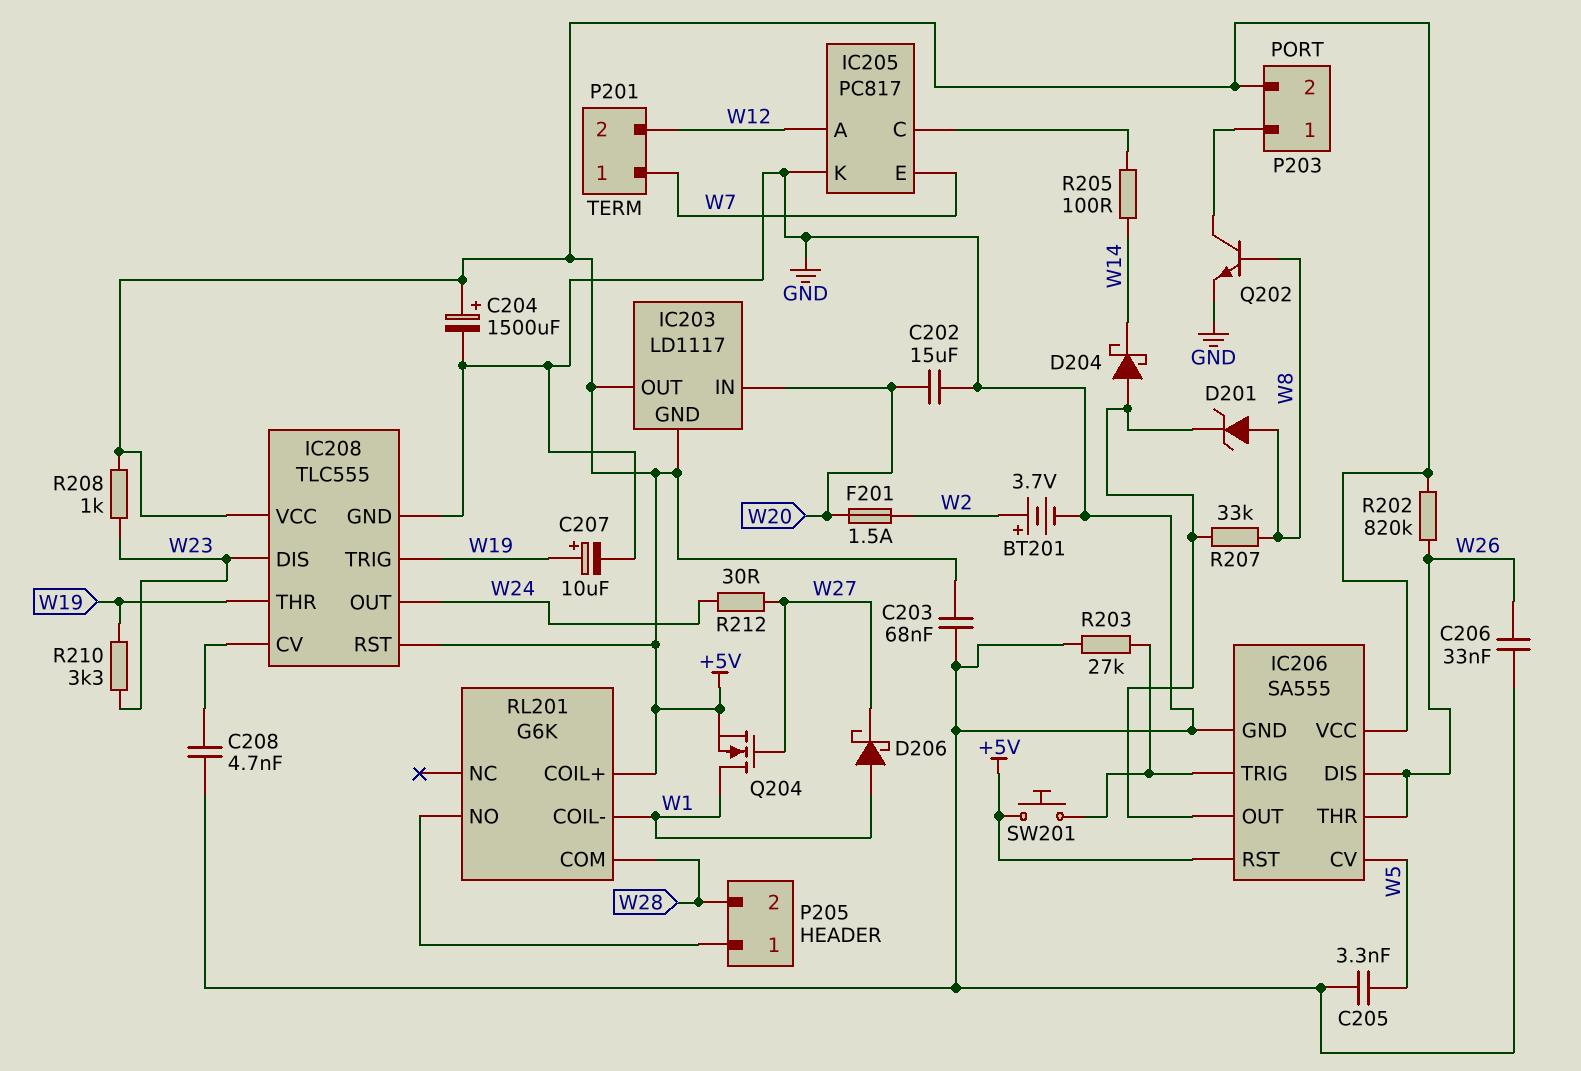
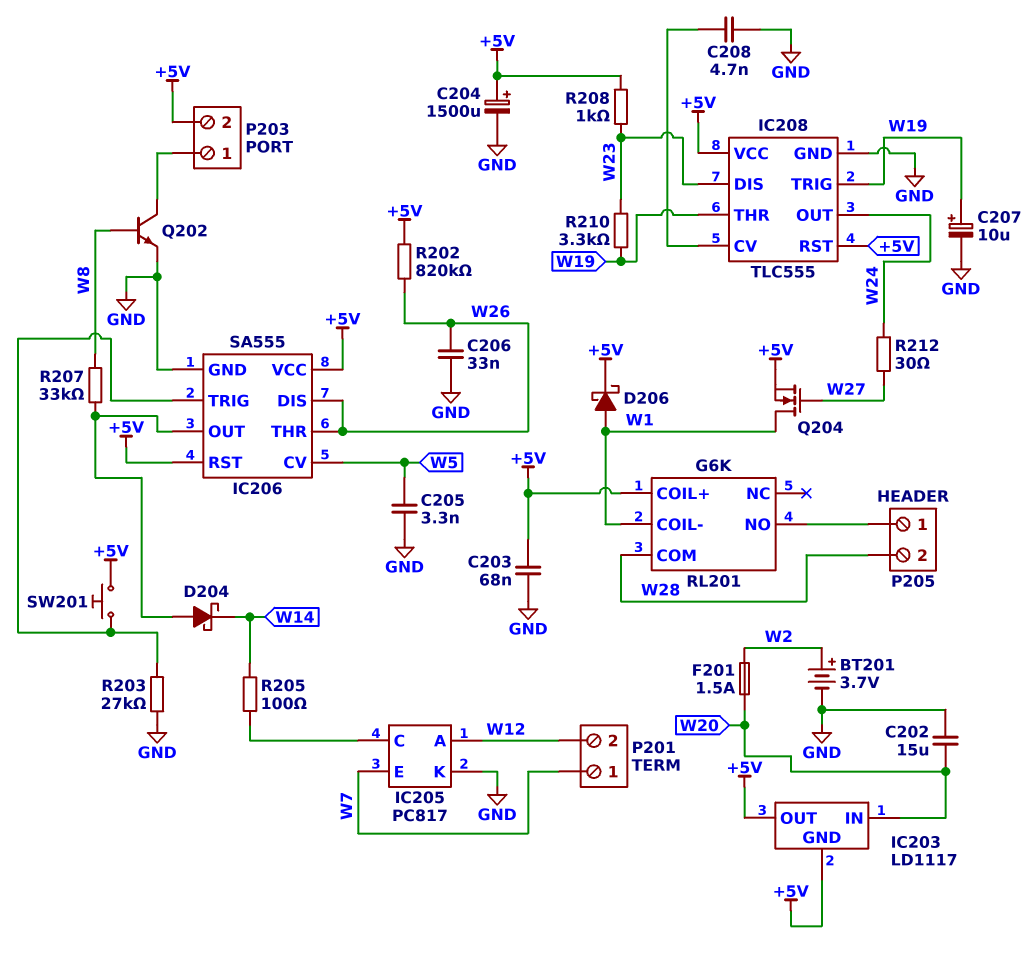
D201: zener (A W8, K IC206/OUT) -> none
D206: schottky (A W1, K W27) -> schottky (A W1, K +5V)

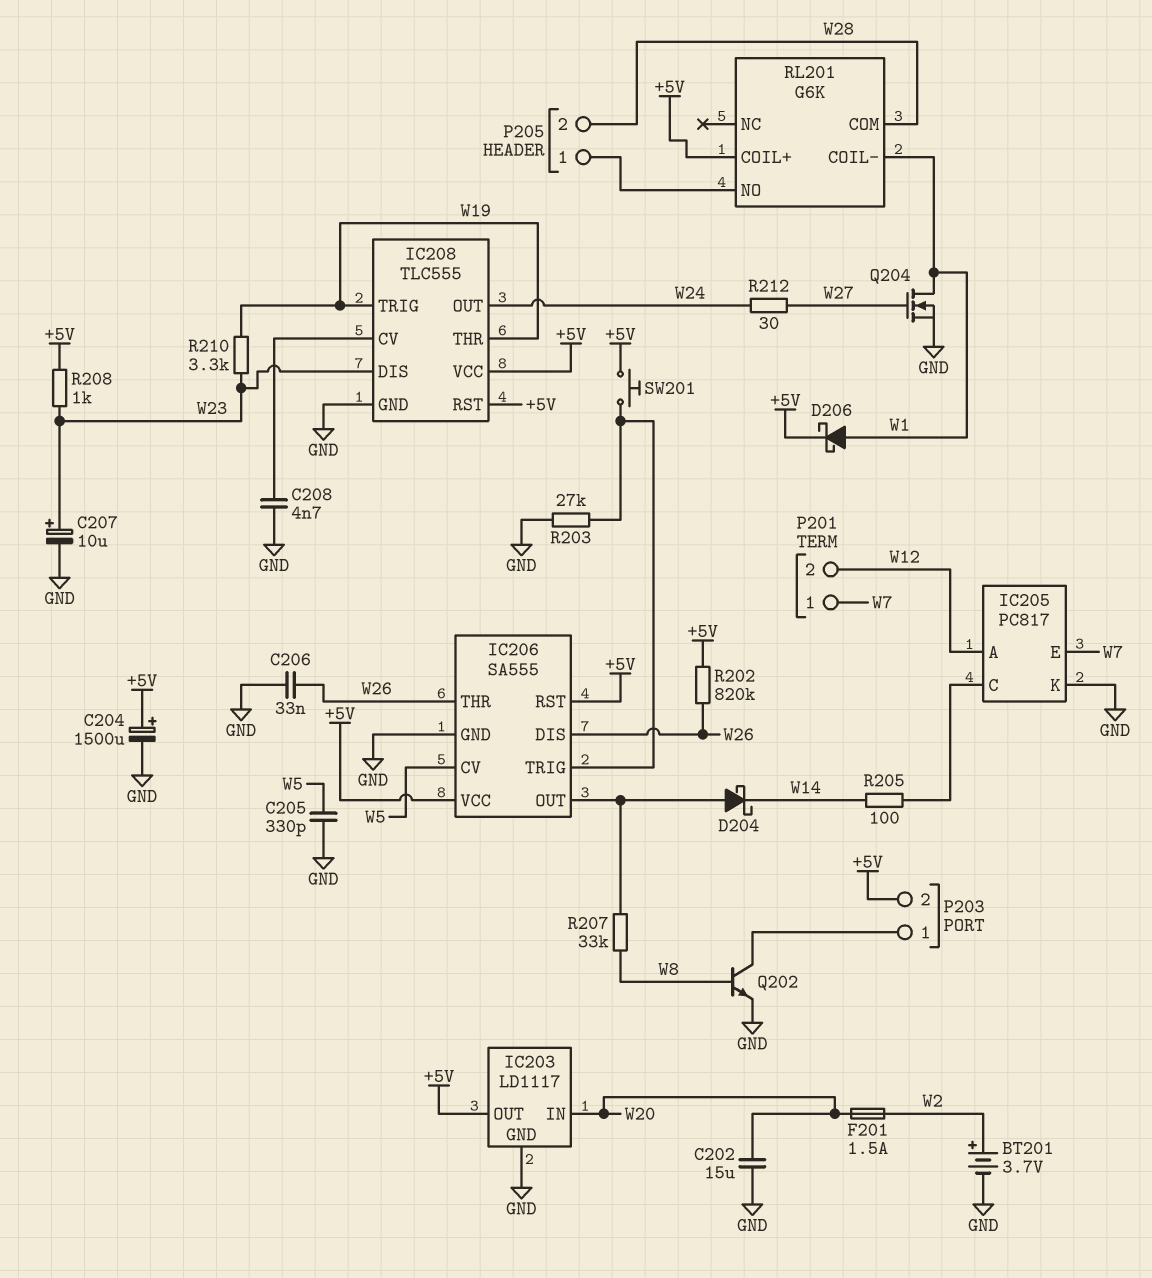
C203: 68nF (+5V, GND) -> none
C205: 3.3nF (GND, W5) -> 330pF (GND, W5)
C207: 10uF (plus W19, minus GND) -> 10uF (plus W23, minus GND)
IC203 pin GND: +5V -> GND
Q204: NMOS (G W27, D W1, S +5V) -> NMOS (G W27, D W1, S GND)

